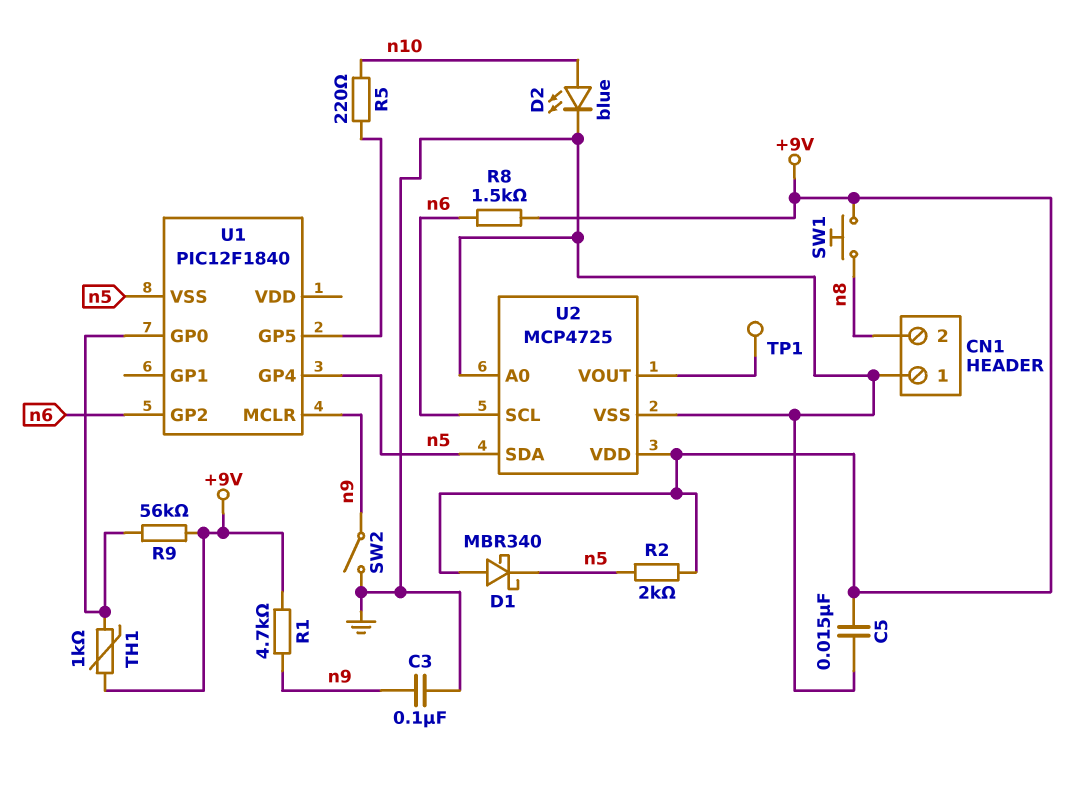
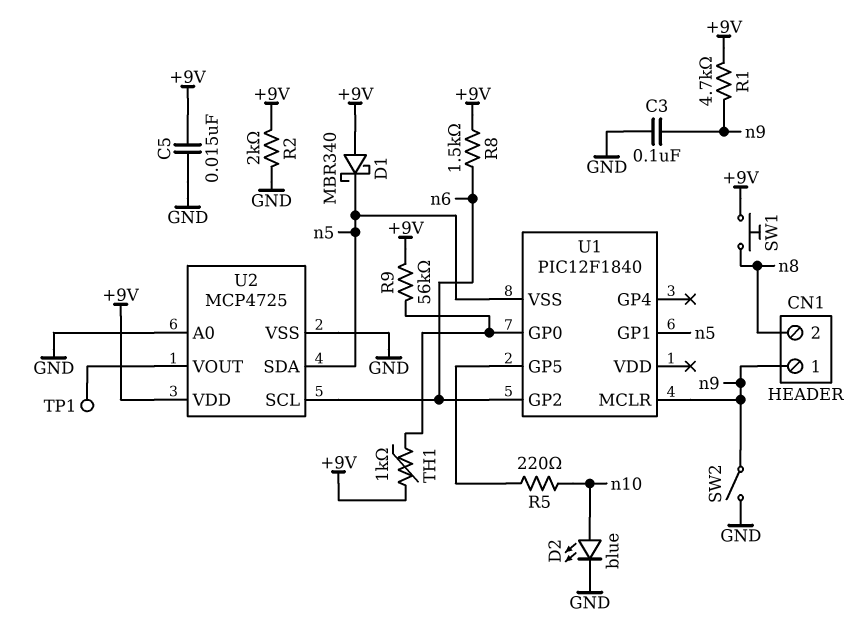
CN1 pin 1: GND -> n9
R2: 2k (+9V, n5) -> 2k (+9V, GND)
U1 pin GP1: none -> n5
U1 pin GP4: n5 -> none

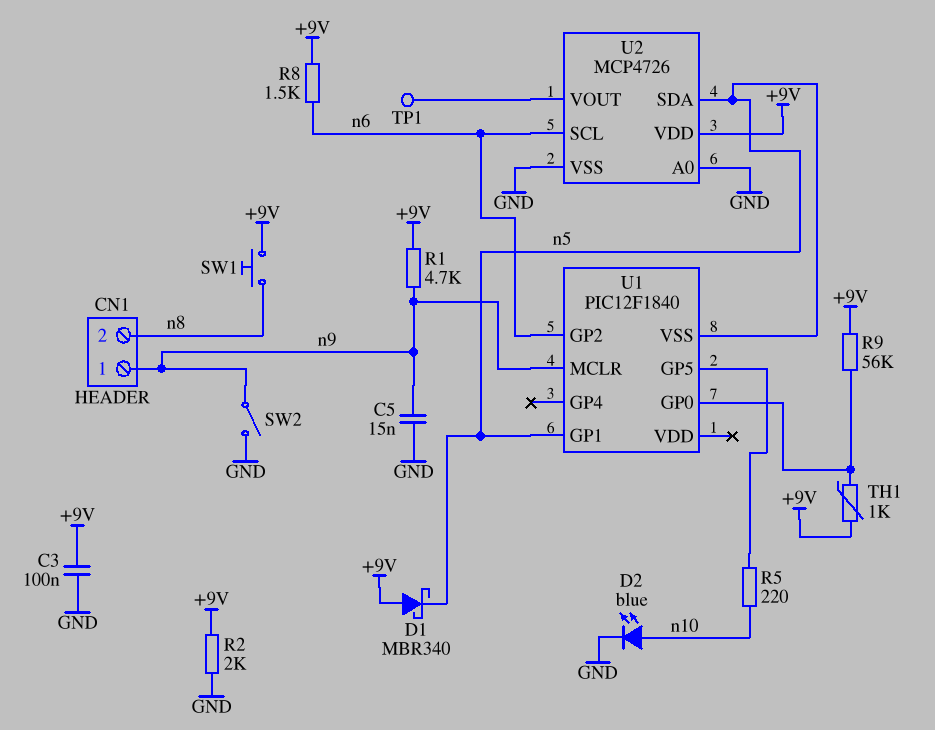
C3: 100nF (GND, n9) -> 100nF (+9V, GND)
C5: 15nF (+9V, GND) -> 15nF (GND, n9)
U2: MCP4725 -> MCP4726

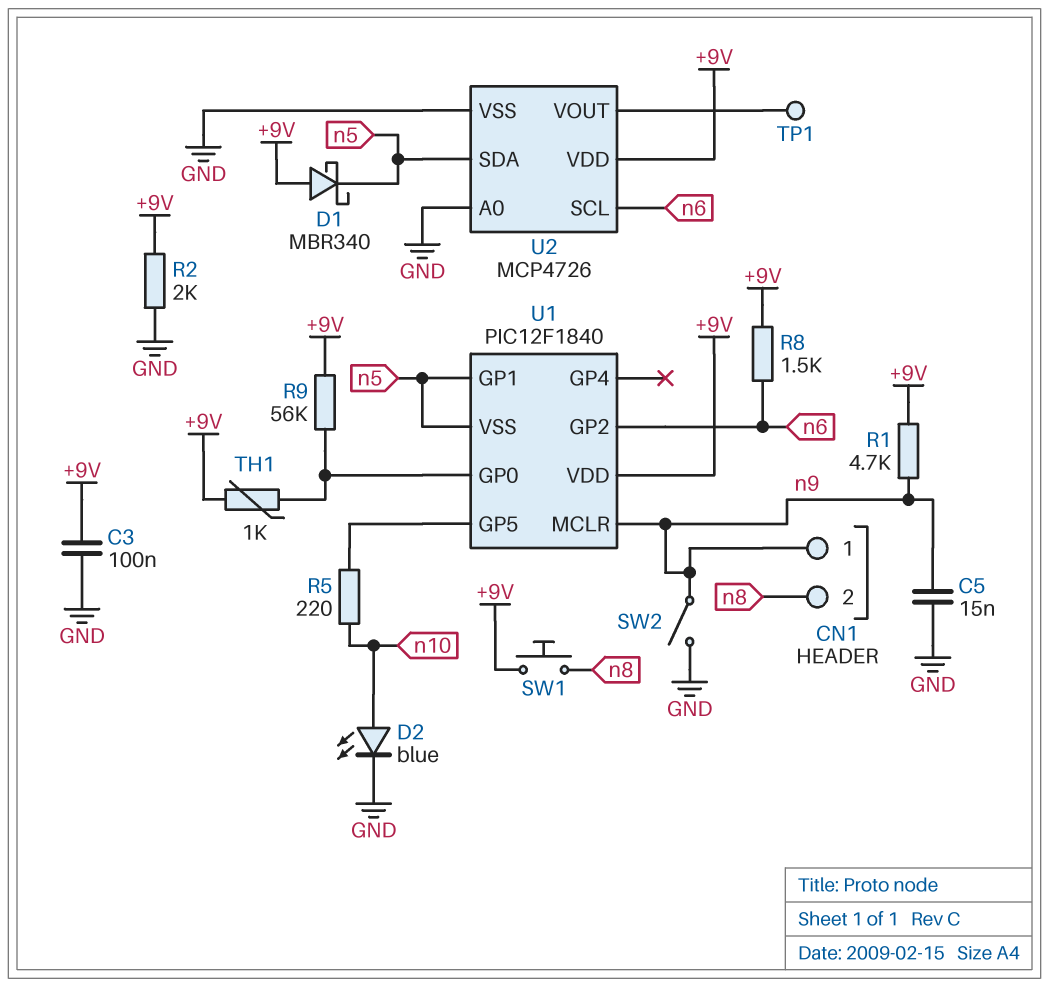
U1 pin VDD: none -> +9V

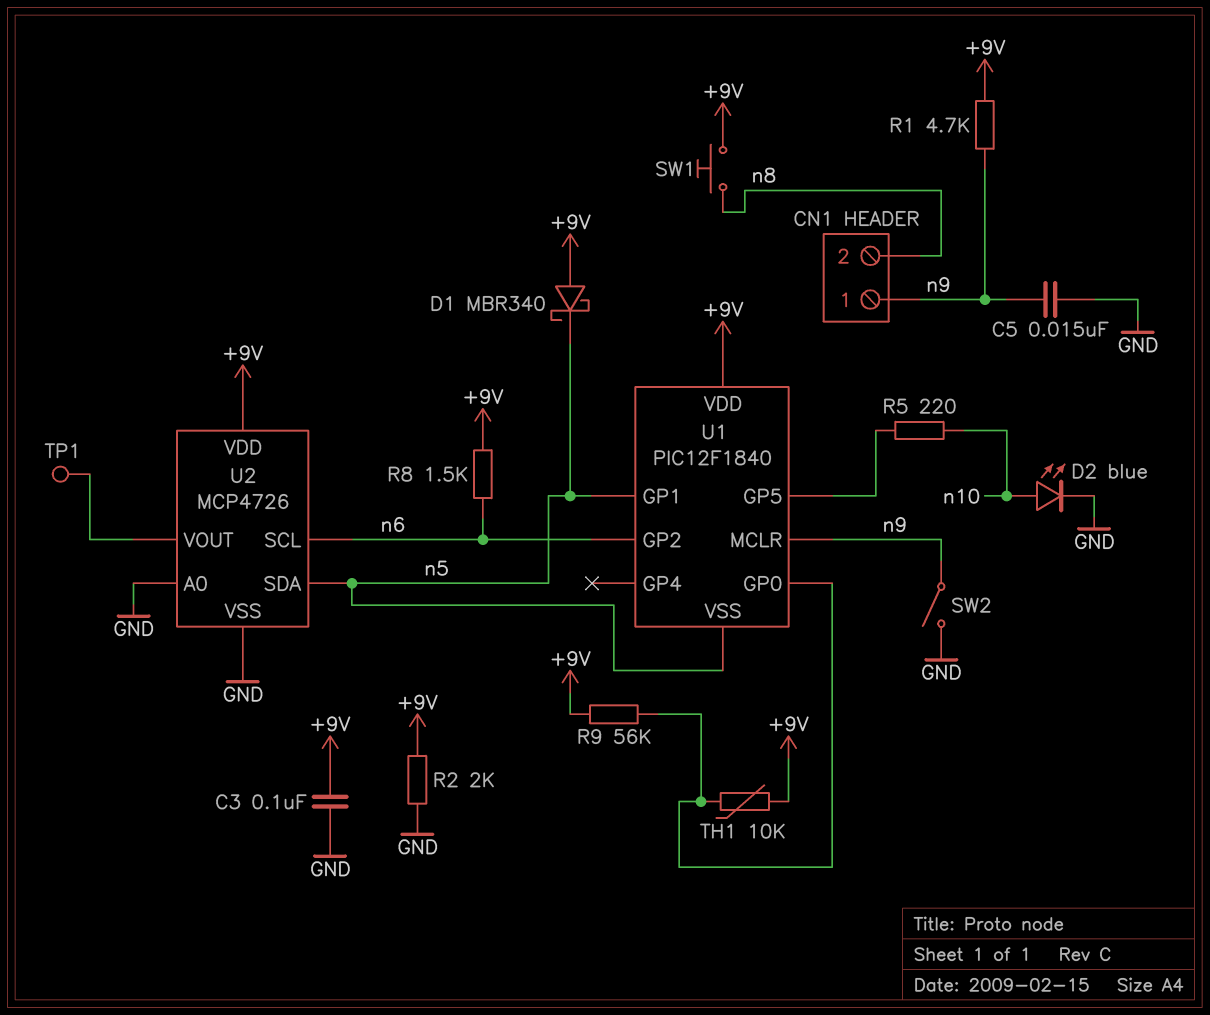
TH1: 1k (+9V, U1/GP0) -> 10k (+9V, U1/GP0)

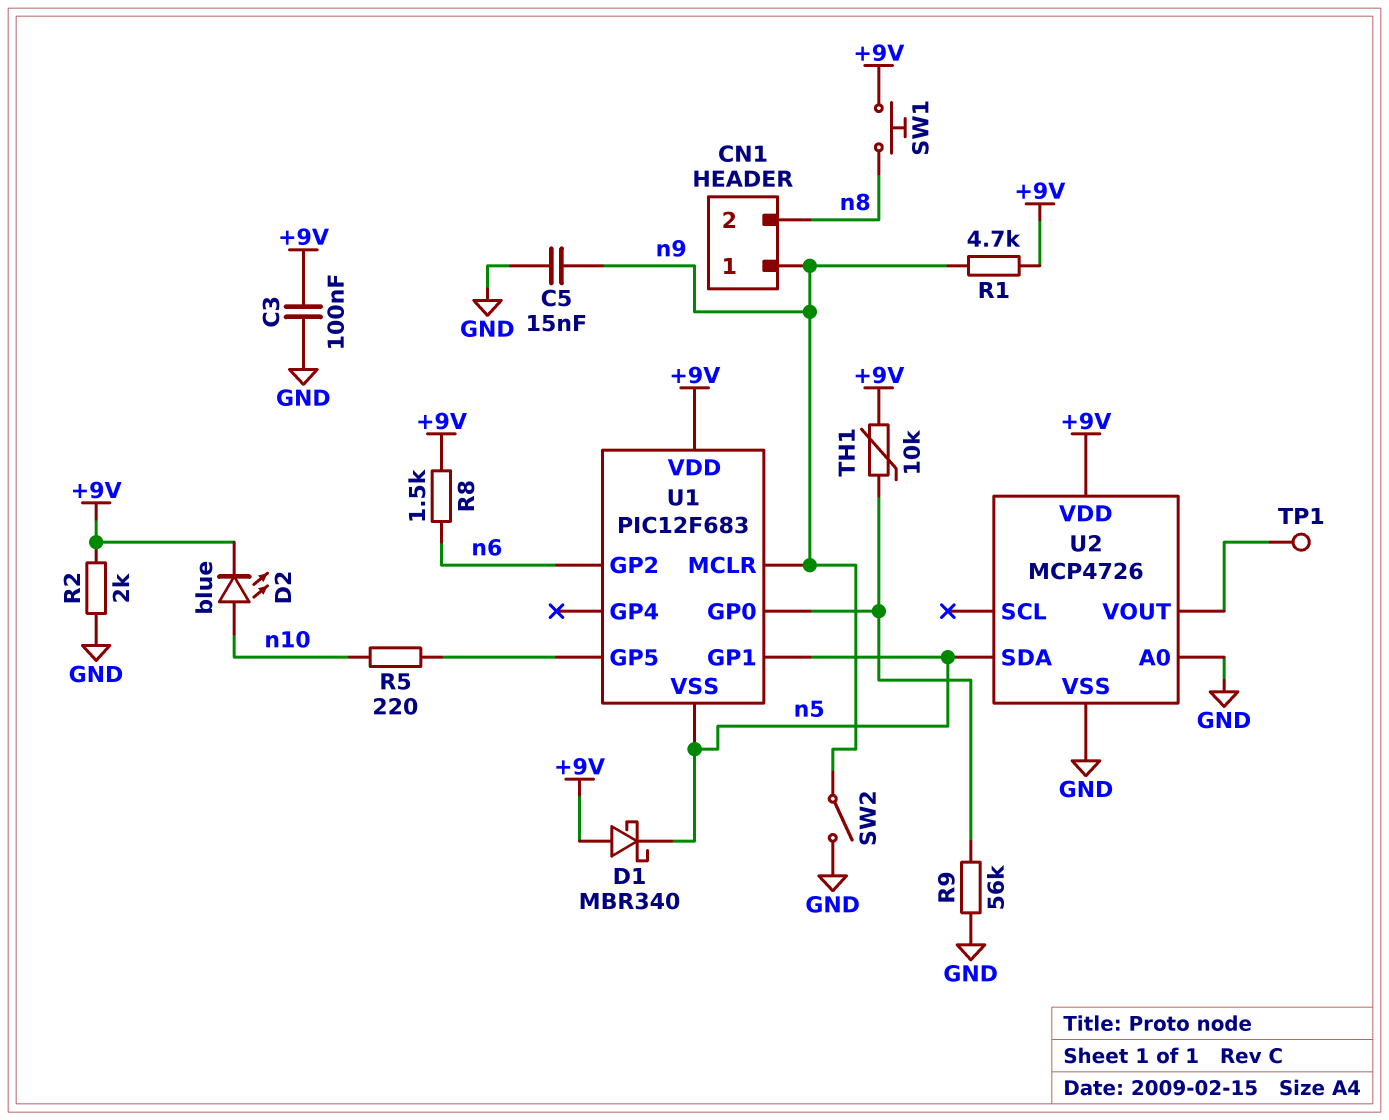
D2: LED blue (A n10, K GND) -> LED blue (A n10, K +9V)
R9: 56k (+9V, U1/GP0) -> 56k (GND, U1/GP0)
U1: PIC12F1840 -> PIC12F683
U2 pin SCL: n6 -> none

